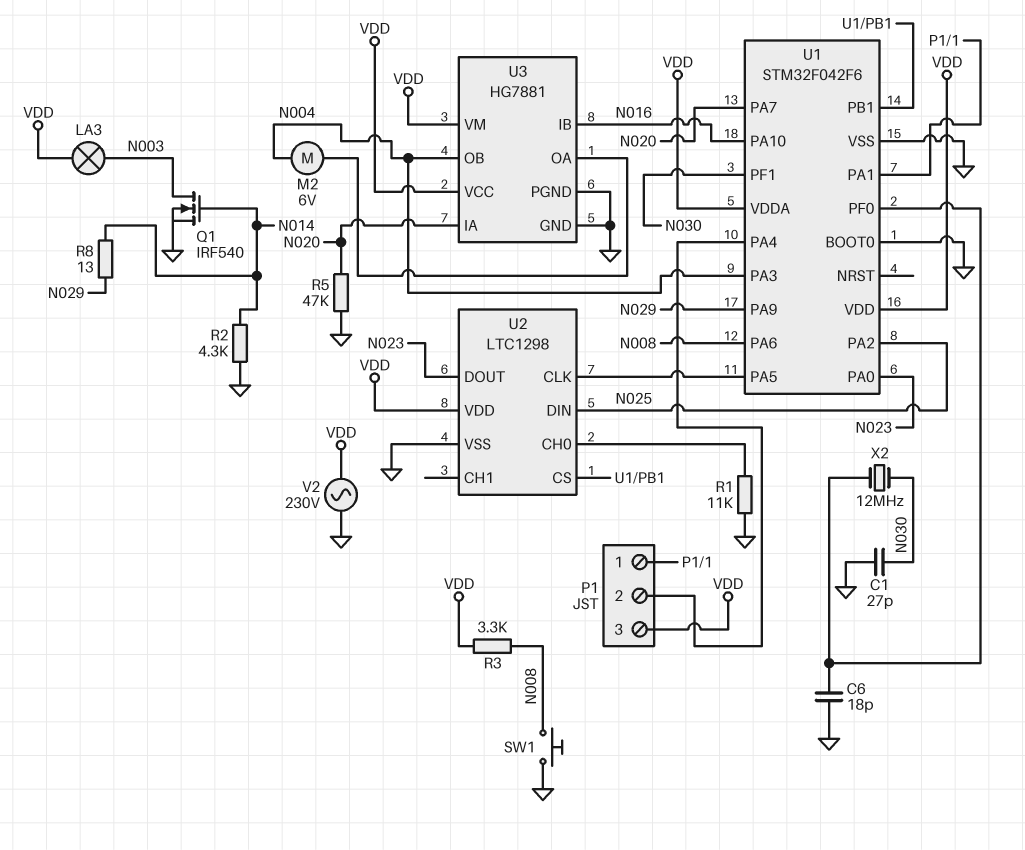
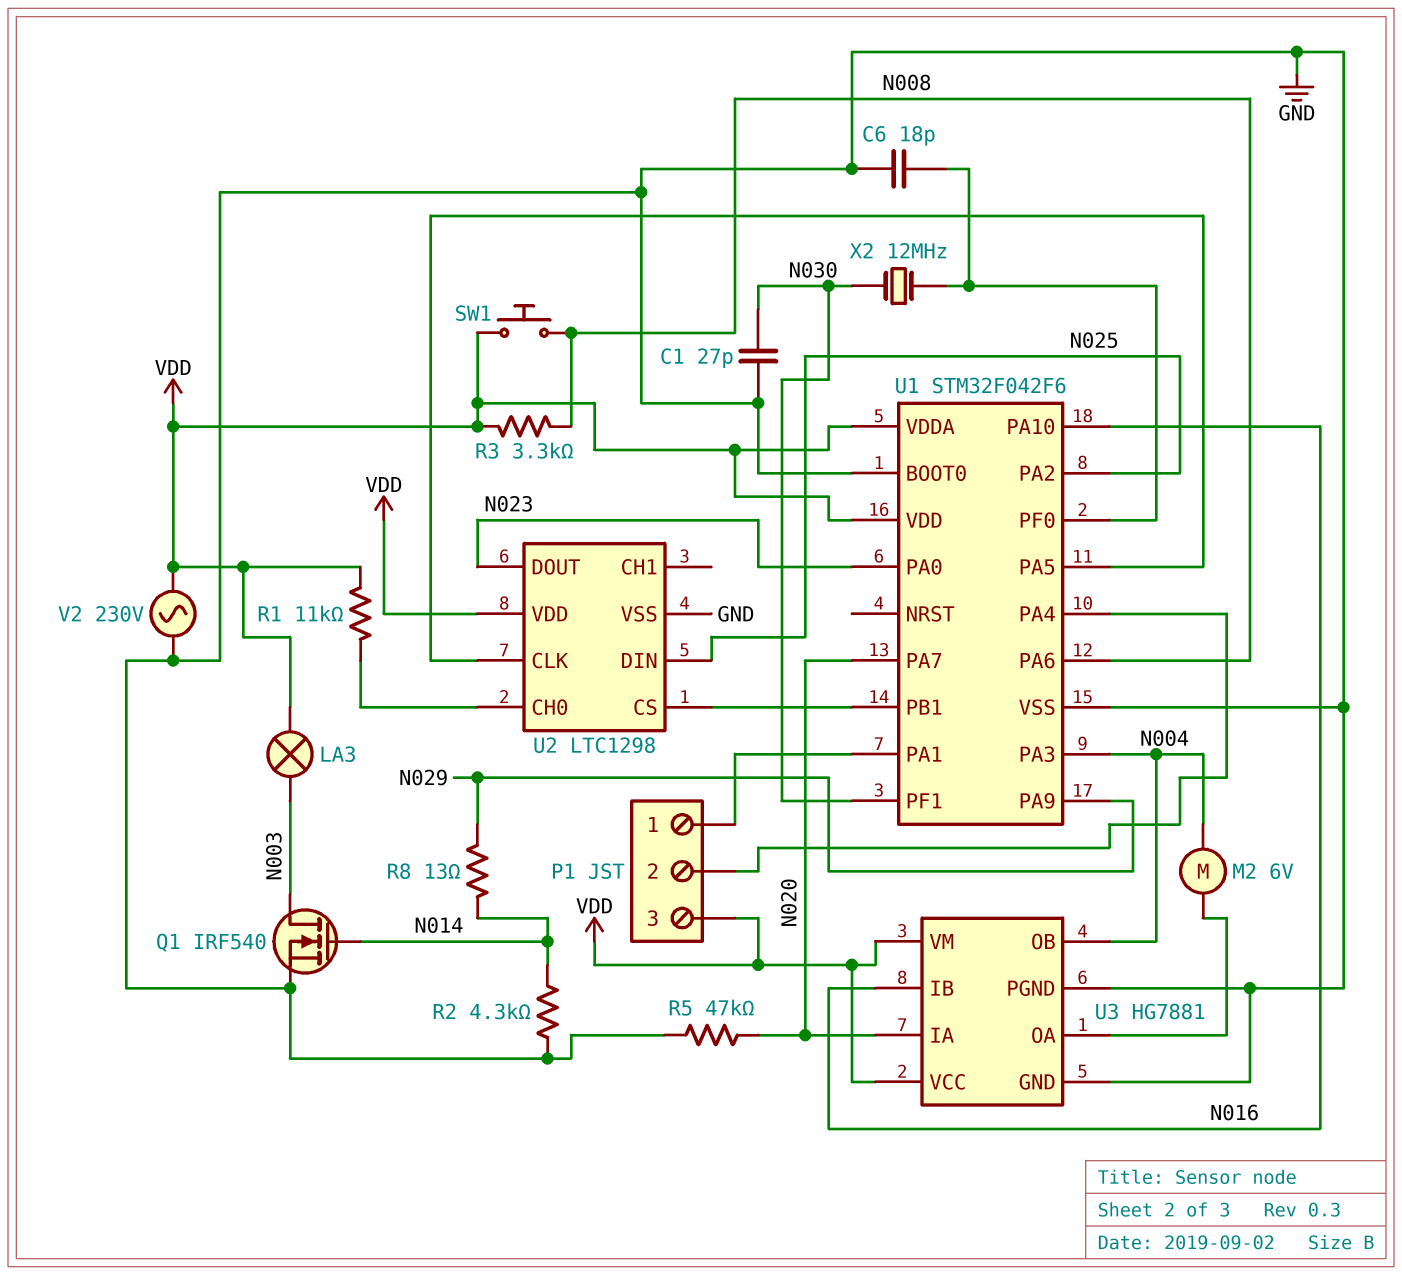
R1: 11k (GND, U2/CH0) -> 11k (U2/CH0, VDD)
SW1: button (GND, N008) -> button (N008, VDD)

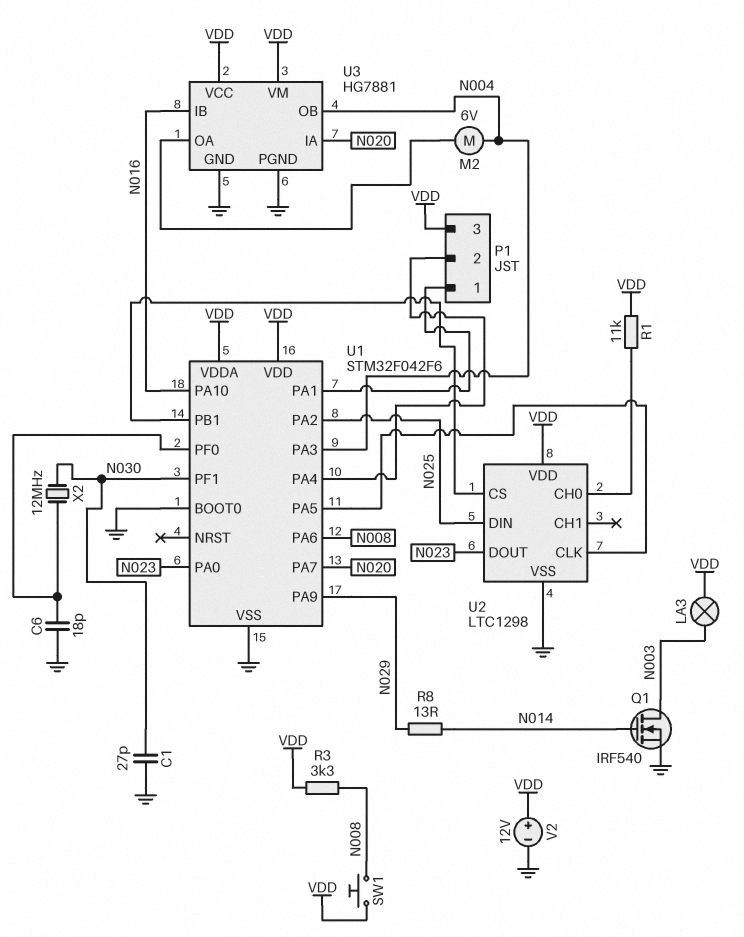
R2: 4.3k (GND, N014) -> none
R5: 47k (GND, N020) -> none
V2: AC 230V (GND, VDD) -> 12V (plus VDD, minus GND)

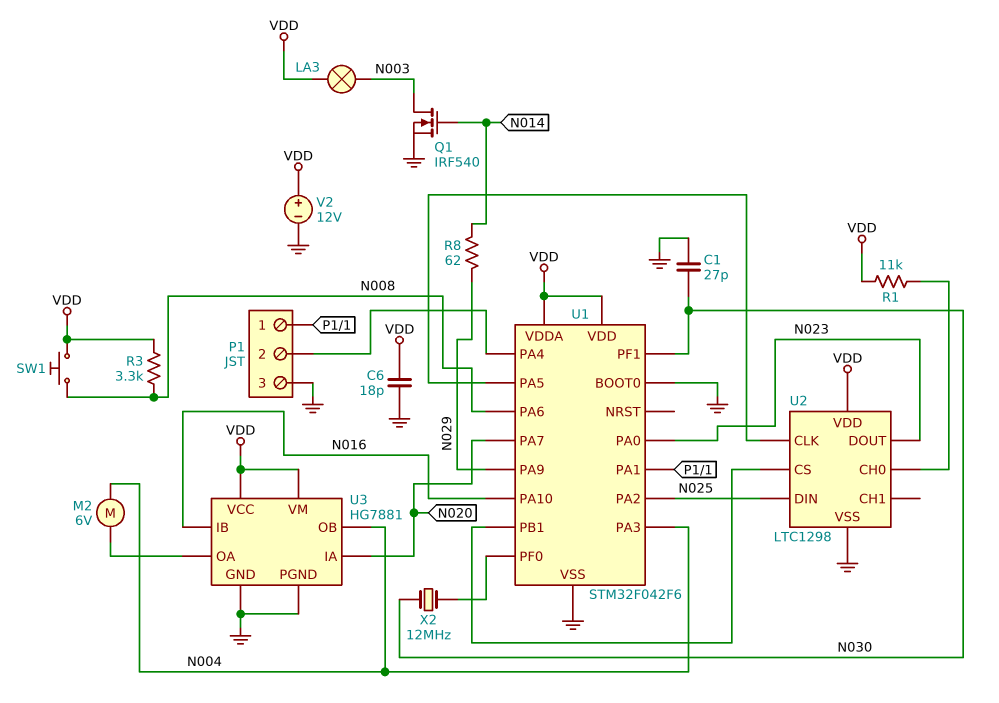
C6: 18pF (GND, U1/PF0) -> 18pF (GND, VDD)
P1 pin 3: VDD -> GND
R8: 13 (N014, N029) -> 62 (N014, N029)

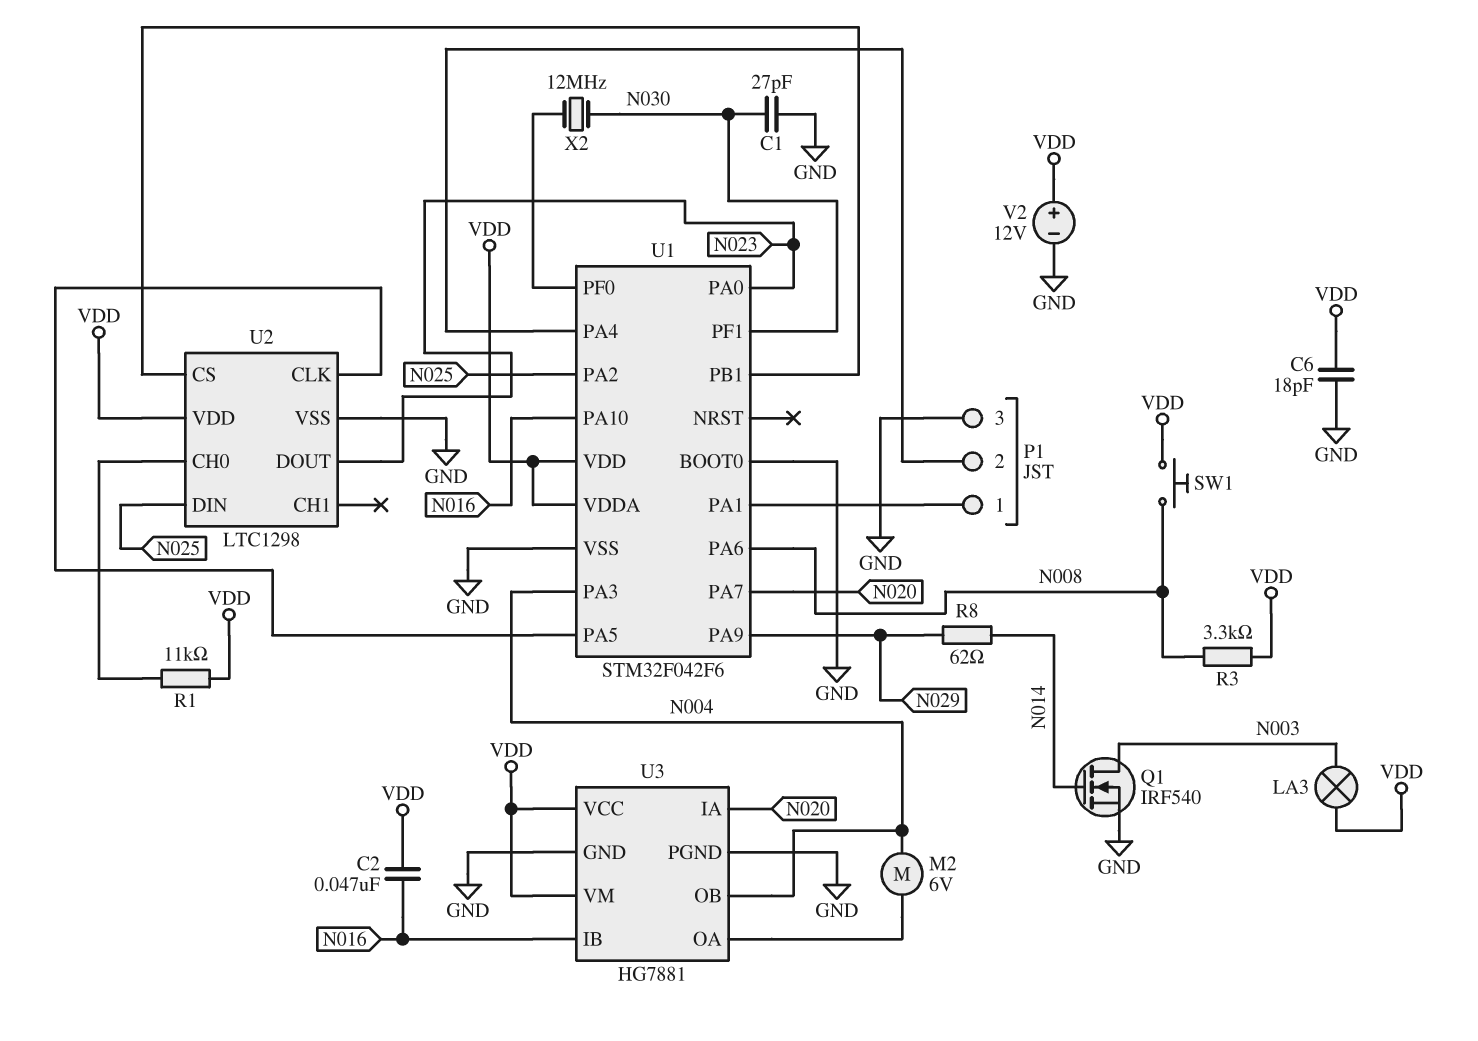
C2: none -> 47nF (N016, VDD)

